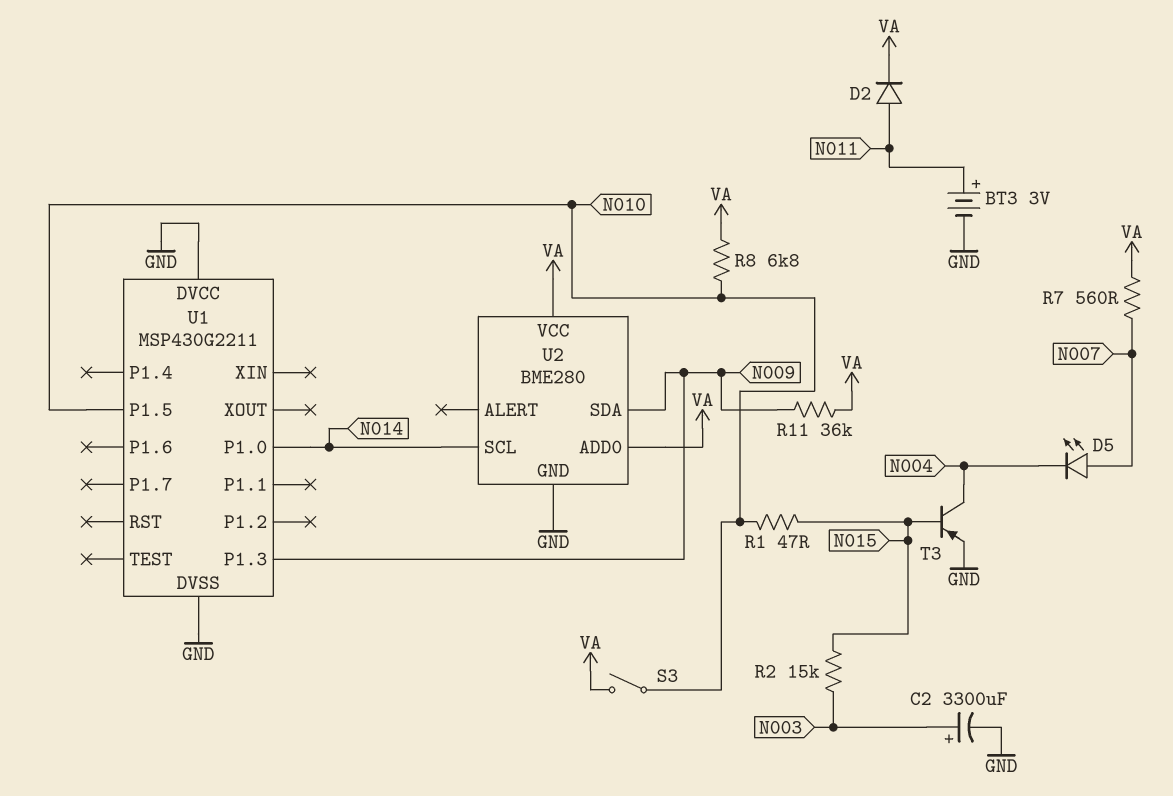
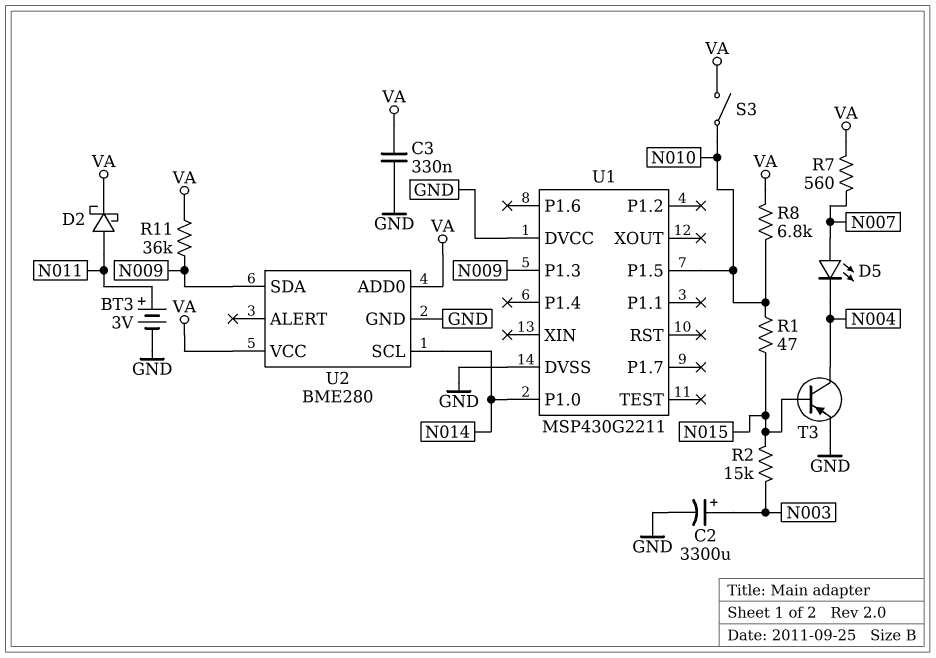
C3: none -> 330nF (GND, VA)
D2: diode (A N011, K VA) -> schottky (A N011, K VA)

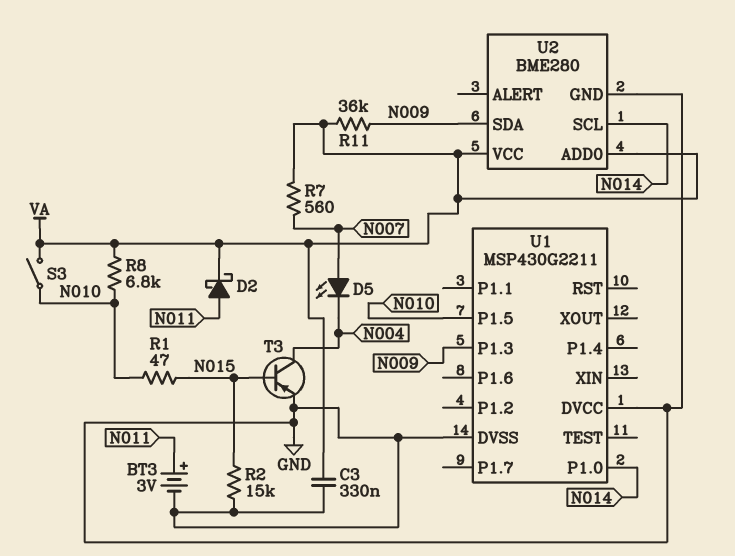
C2: 3300uF (plus N003, minus GND) -> none
R2: 15k (N003, N015) -> 15k (GND, N015)

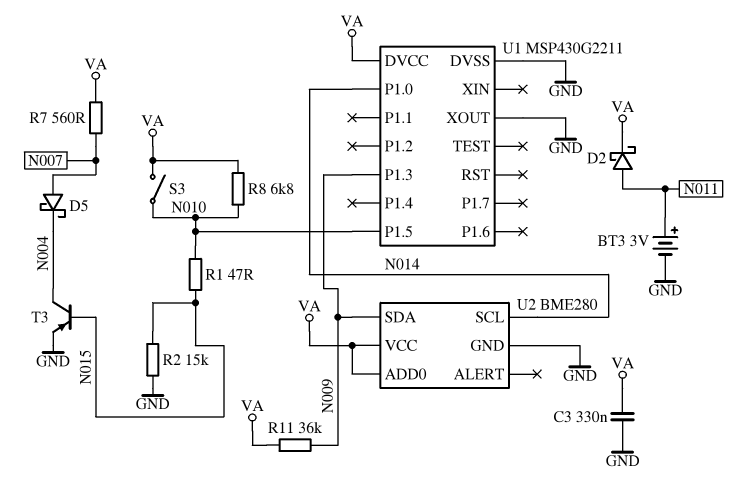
D5: LED (A N007, K N004) -> schottky (A N007, K N004)
U1 pin DVCC: GND -> VA
U1 pin XOUT: none -> GND

